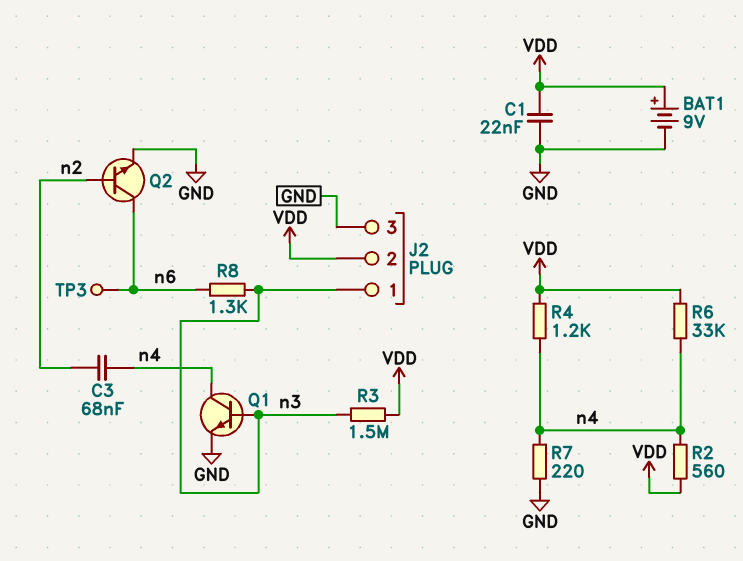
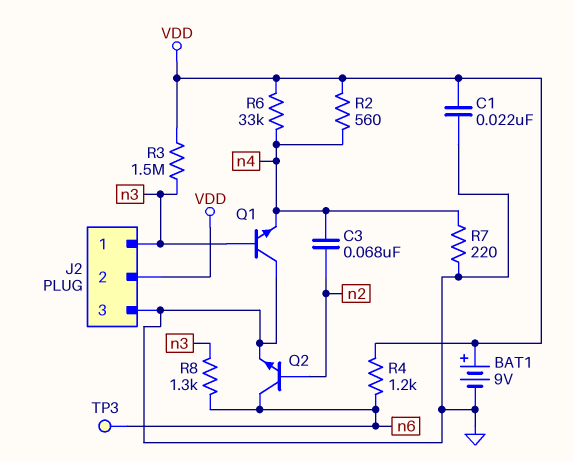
Q1: NPN (B n3, C n4, E GND) -> NPN (B n3, C GND, E n4)
R4: 1.2k (VDD, n4) -> 1.2k (VDD, n6)

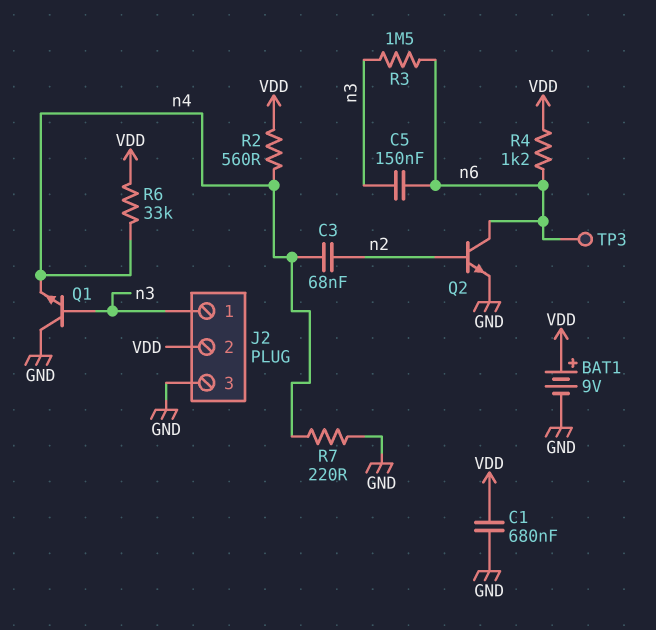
C1: 22nF (GND, VDD) -> 680nF (GND, VDD)
C5: none -> 150nF (n3, n6)
R3: 1.5M (VDD, n3) -> 1.5M (n3, n6)
R8: 1.3k (n3, n6) -> none

